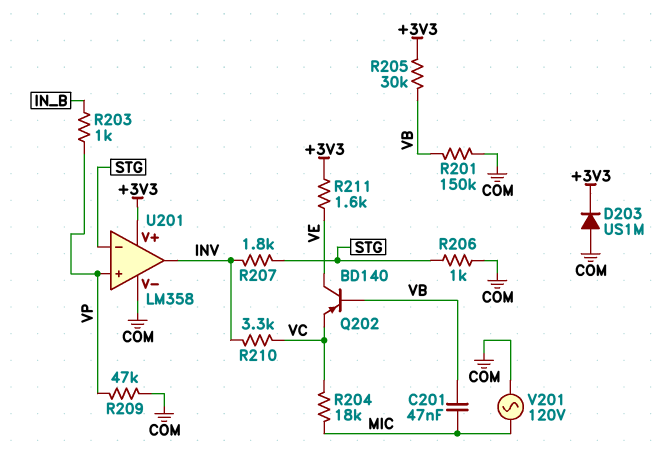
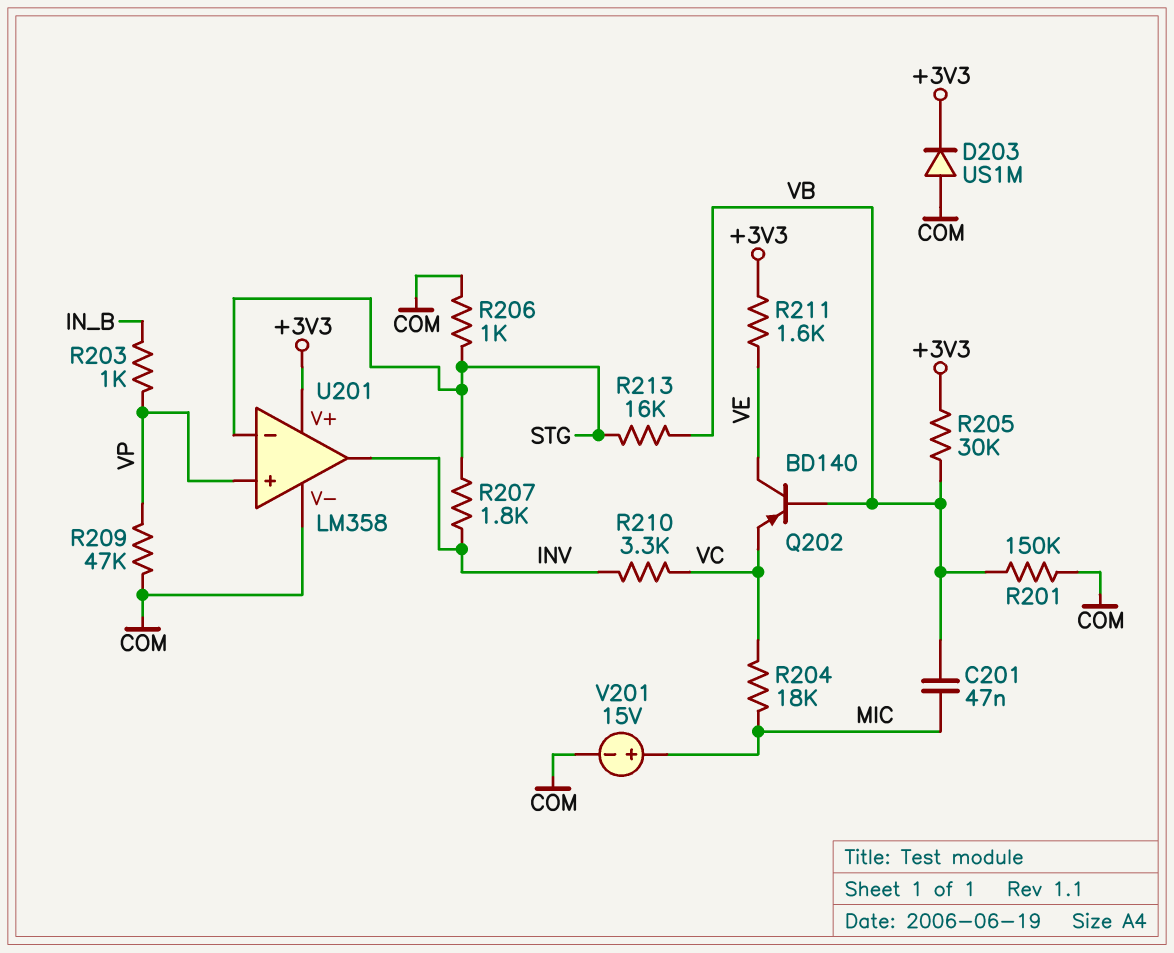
R213: none -> 16k (STG, VB)
V201: AC 120V (COM, MIC) -> 15V (plus MIC, minus COM)

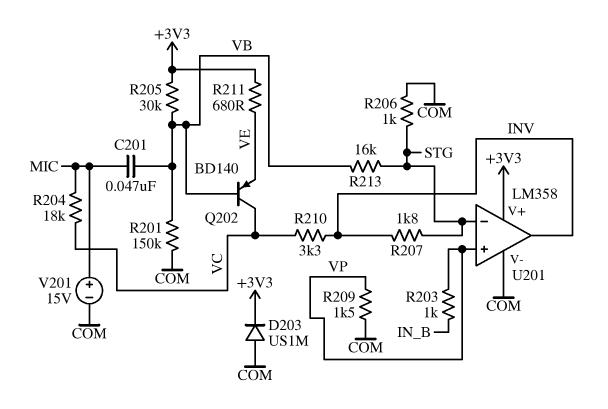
Q202: PNP BD140 (B VB, C VE, E VC) -> PNP BD140 (B VB, C VC, E VE)
R209: 47k (COM, VP) -> 1.5k (COM, VP)
R211: 1.6k (+3V3, VE) -> 680 (+3V3, VE)

